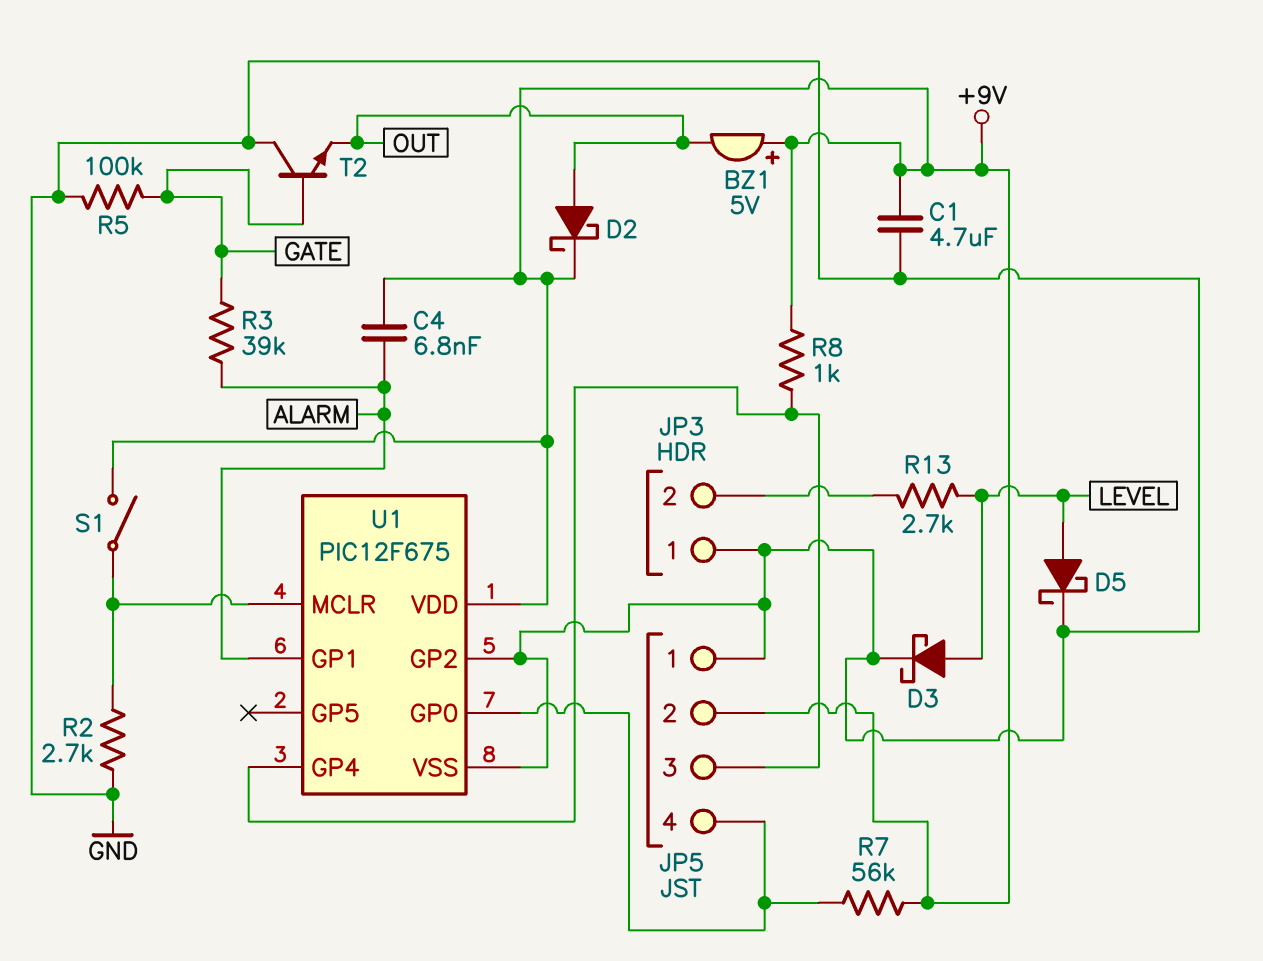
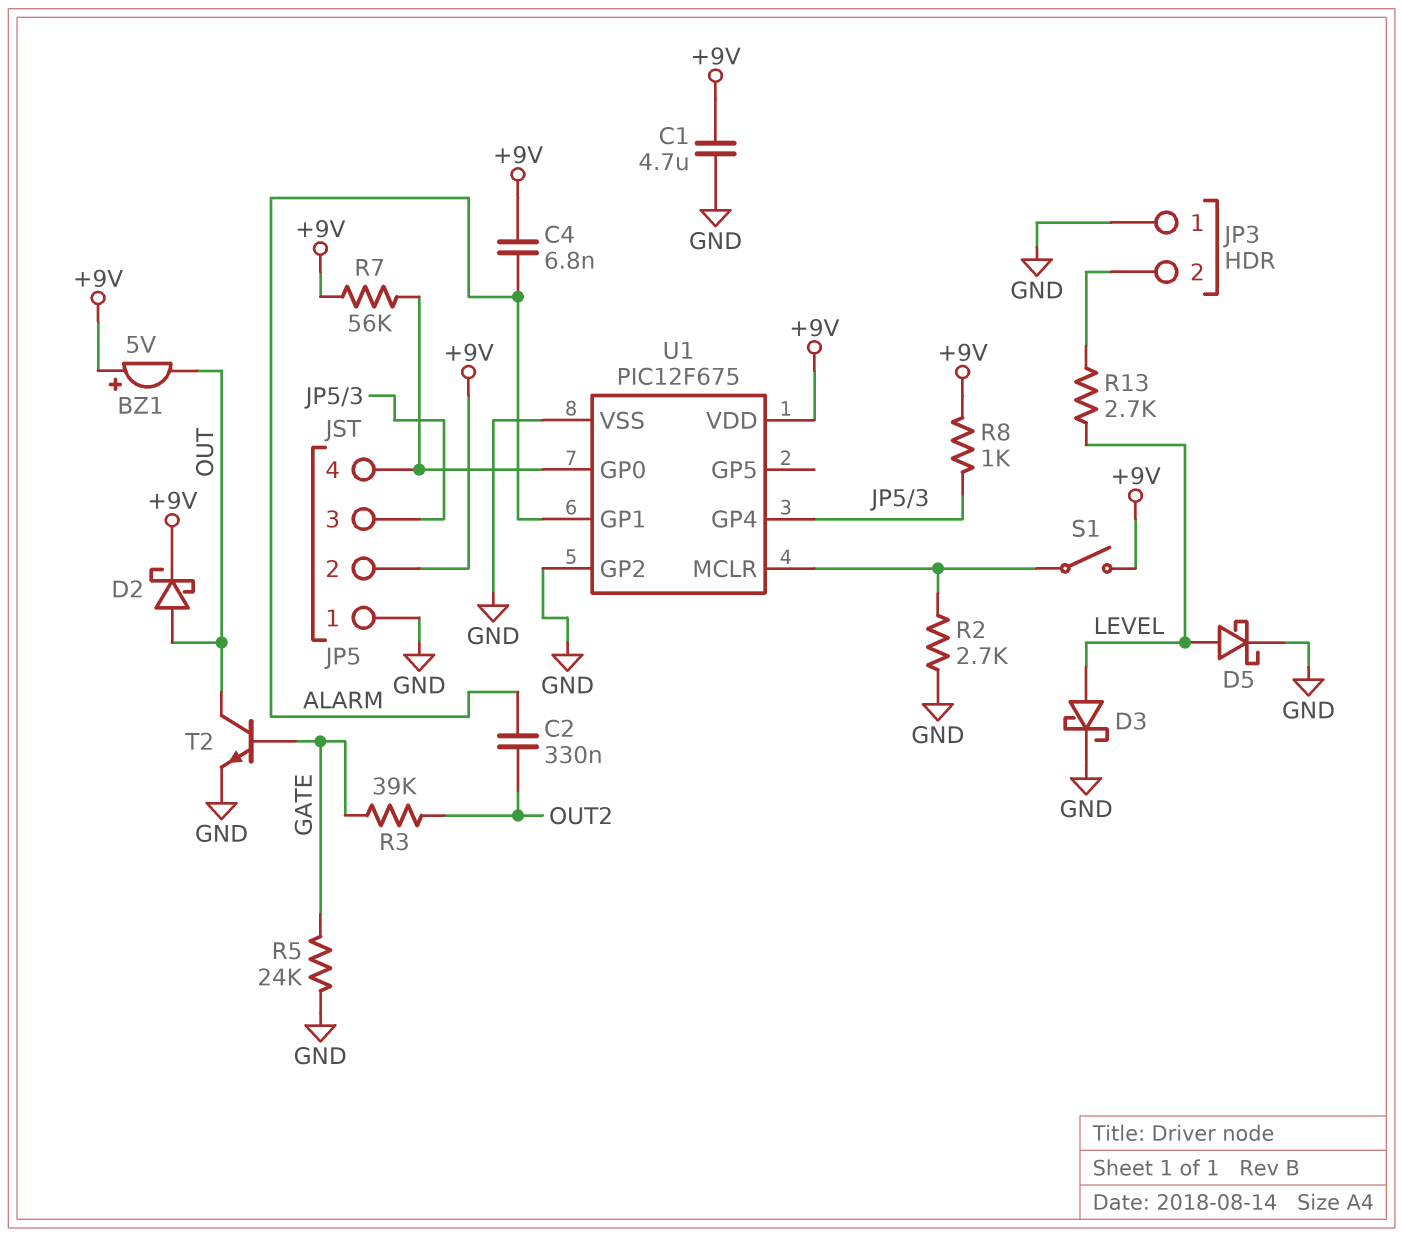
C2: none -> 330nF (ALARM, OUT2)
R3: 39k (ALARM, GATE) -> 39k (GATE, OUT2)
R5: 100k (GATE, GND) -> 24k (GATE, GND)
T2: NPN (B GATE, C GND, E OUT) -> NPN (B GATE, C OUT, E GND)

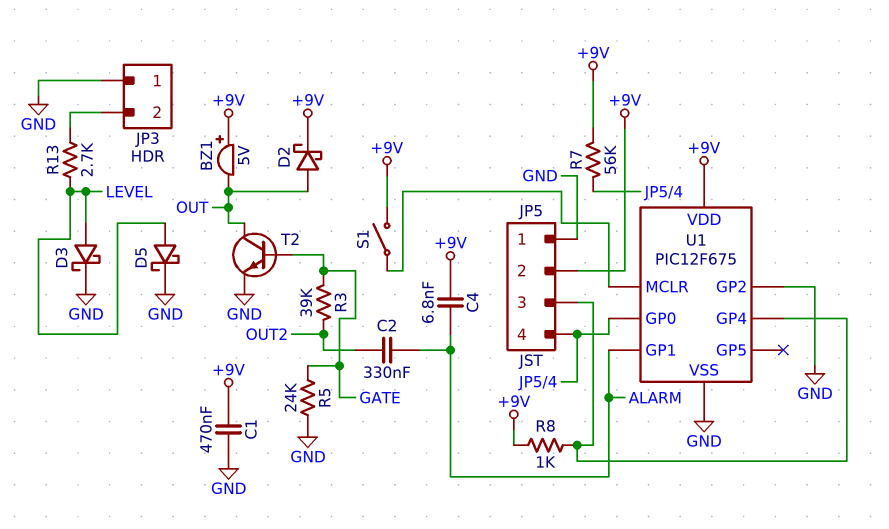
C1: 4.7uF (+9V, GND) -> 470nF (+9V, GND)
R2: 2.7k (GND, U1/MCLR) -> none

